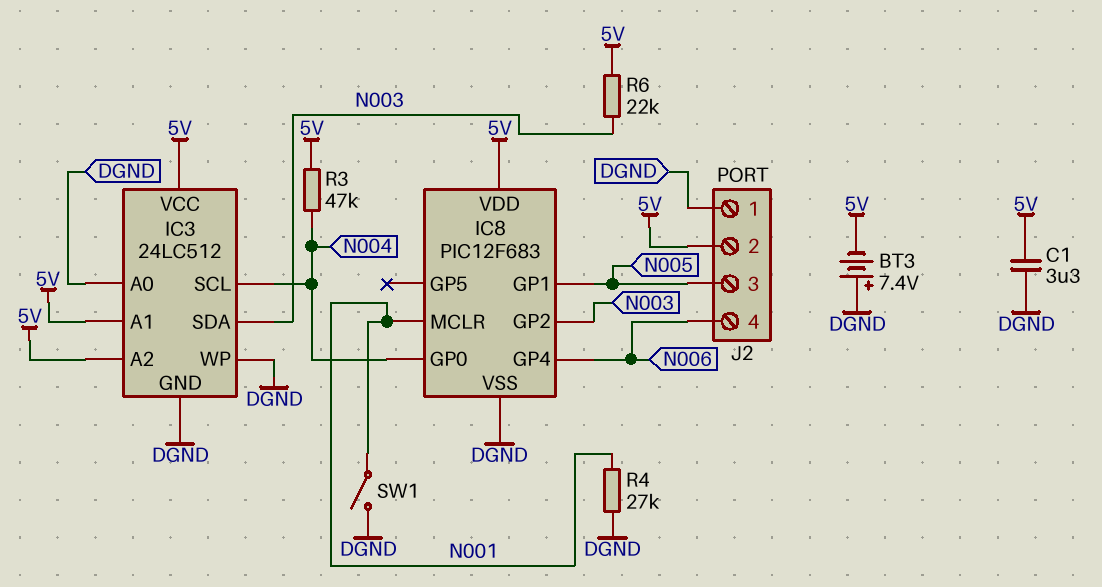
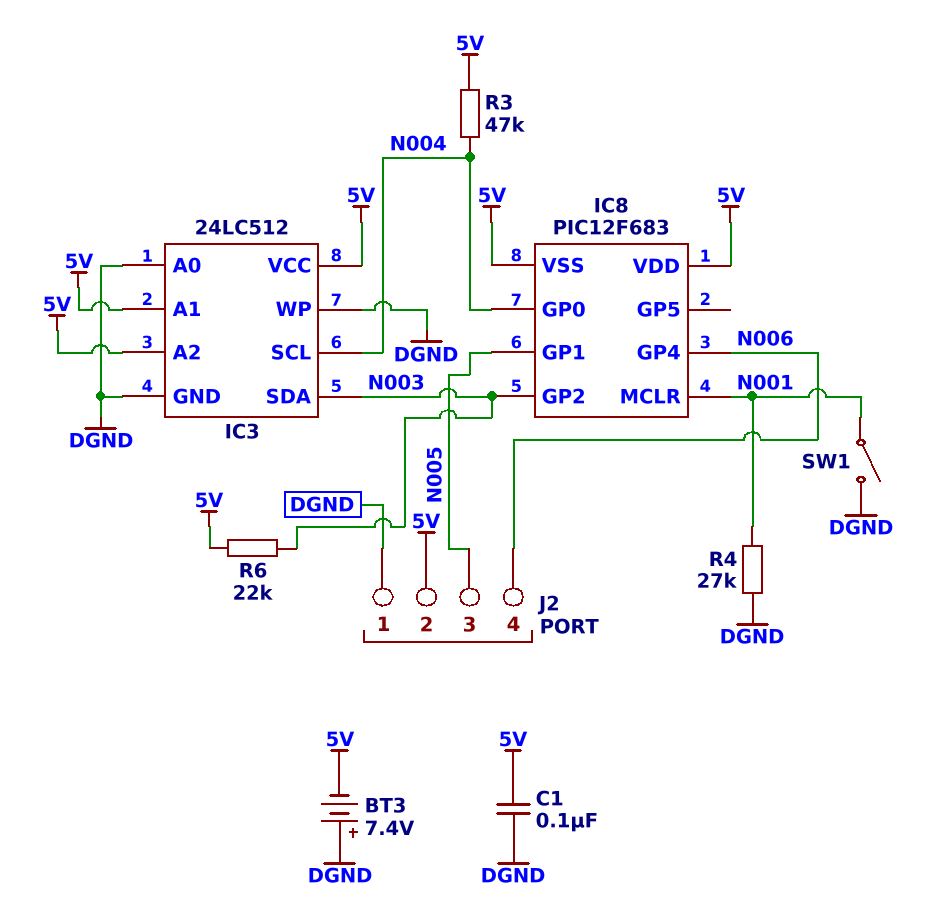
C1: 3.3uF (5V, DGND) -> 100nF (5V, DGND)
IC8 pin VSS: DGND -> 5V

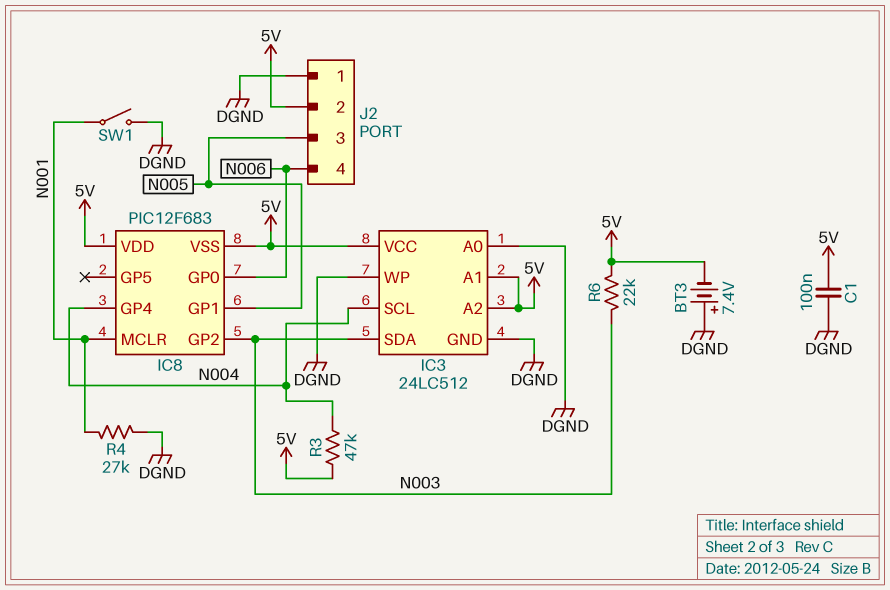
IC8 pin GP0: N004 -> N006
IC8 pin GP4: N006 -> N004

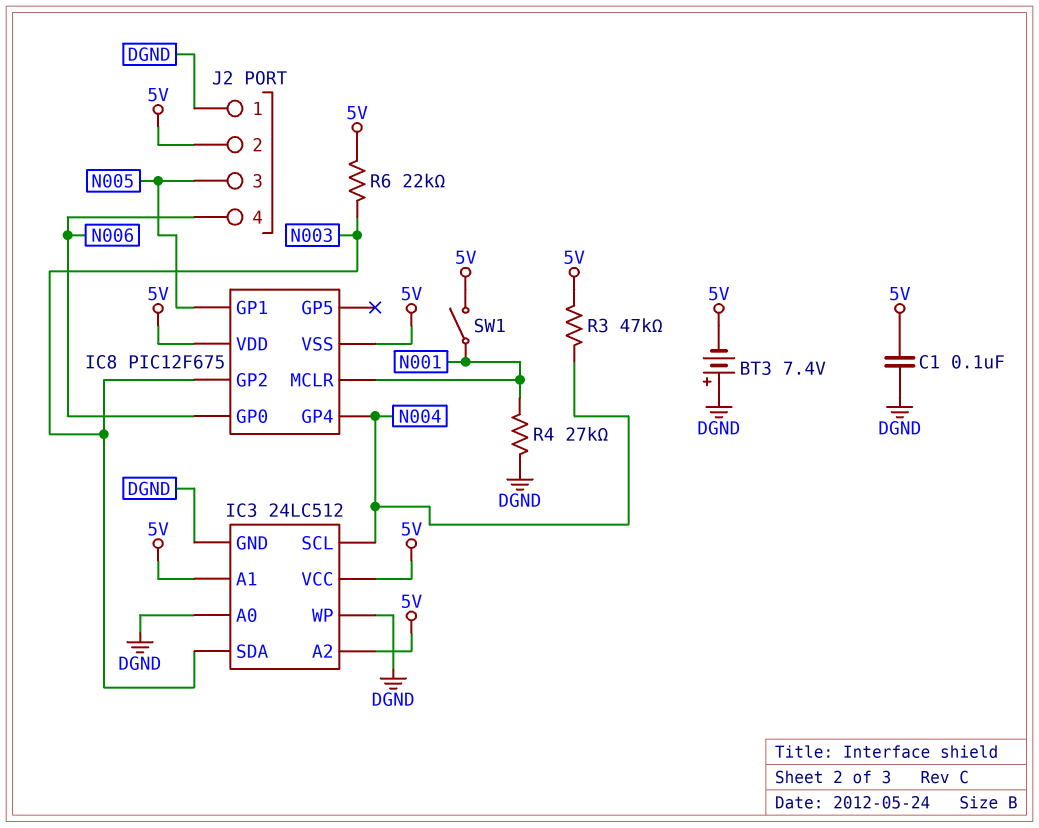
IC8: PIC12F683 -> PIC12F675
SW1: switch (DGND, N001) -> switch (5V, N001)

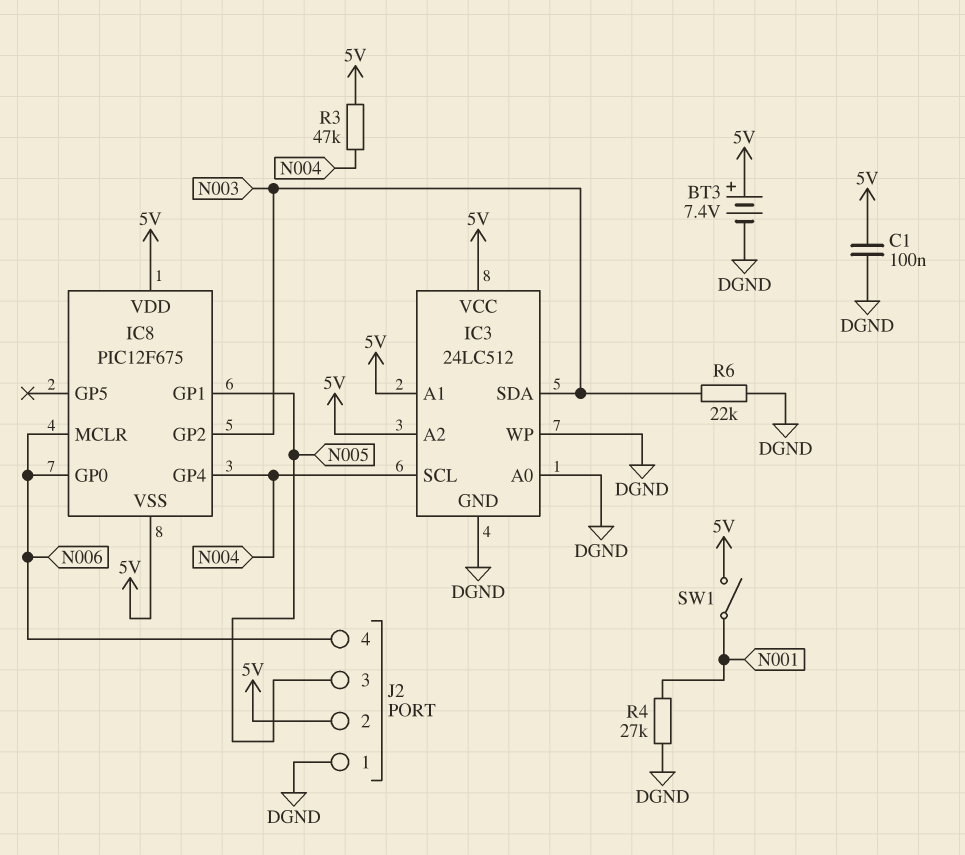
BT3: 7.4V (plus DGND, minus 5V) -> 7.4V (plus 5V, minus DGND)
IC8 pin MCLR: N001 -> N006
R6: 22k (5V, N003) -> 22k (DGND, N003)

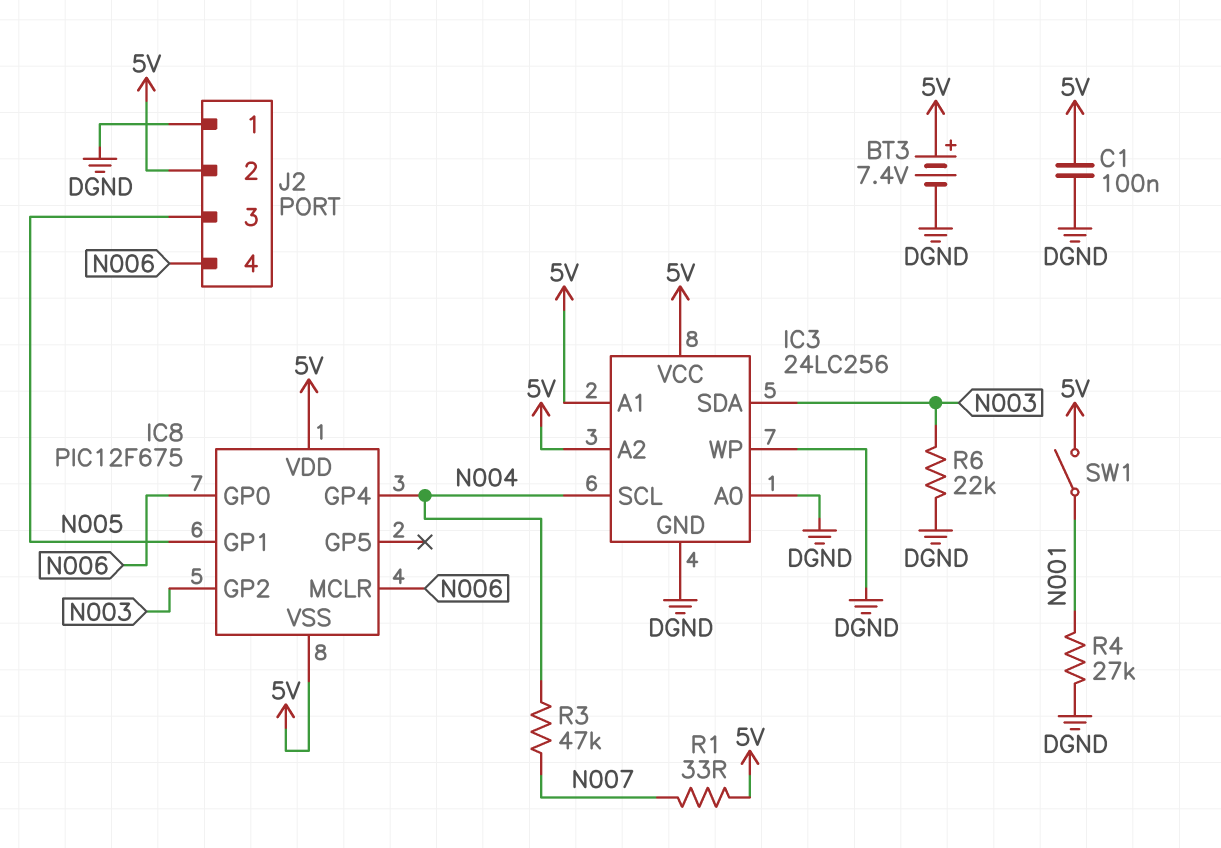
IC3: 24LC512 -> 24LC256
R1: none -> 33 (5V, N007)
R3: 47k (5V, N004) -> 47k (N004, N007)

